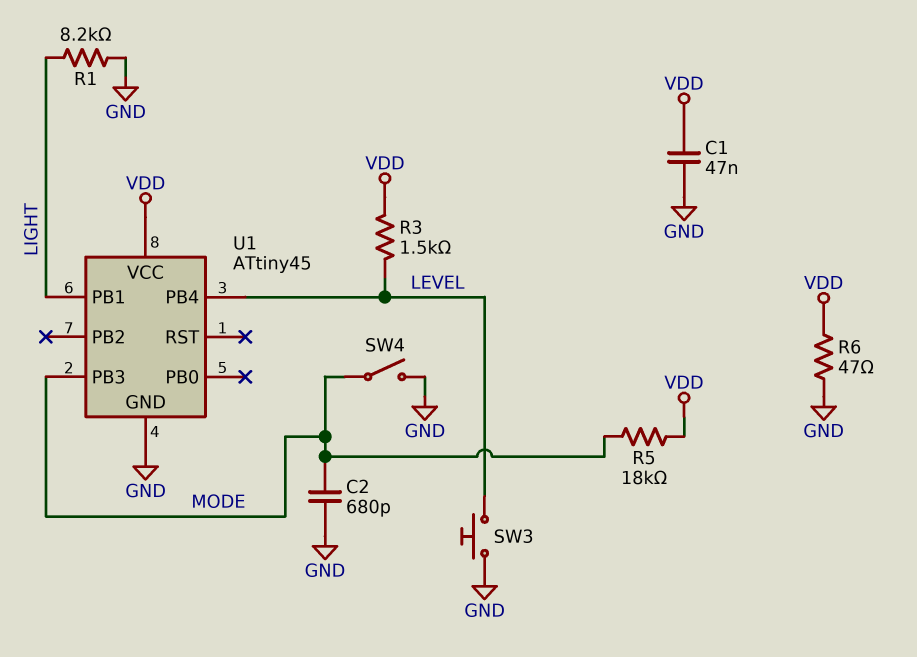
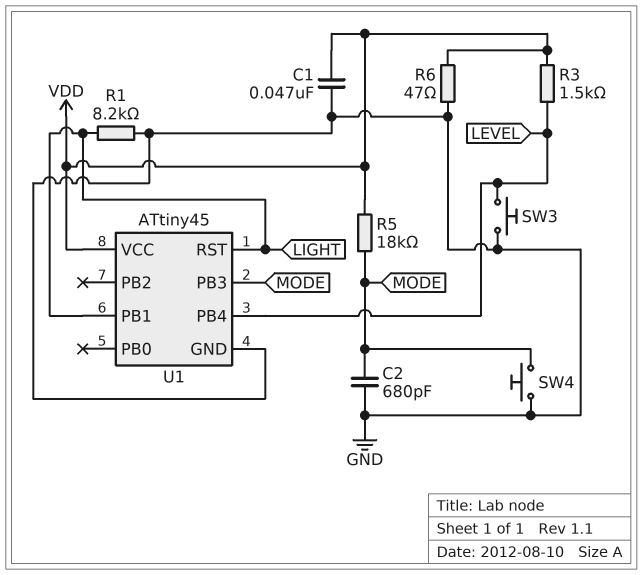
SW4: switch (GND, MODE) -> button (GND, MODE)
U1 pin RST: none -> LIGHT

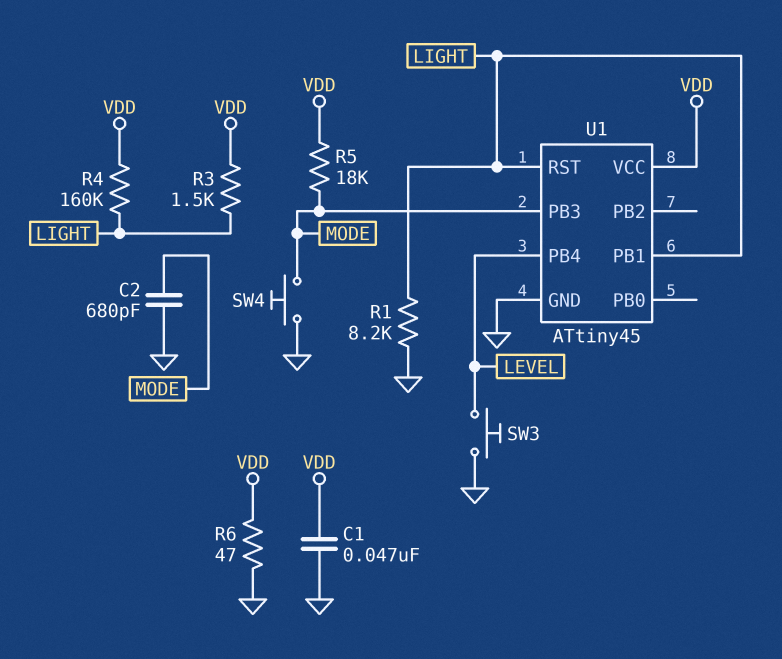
R3: 1.5k (LEVEL, VDD) -> 1.5k (LIGHT, VDD)
R4: none -> 160k (LIGHT, VDD)

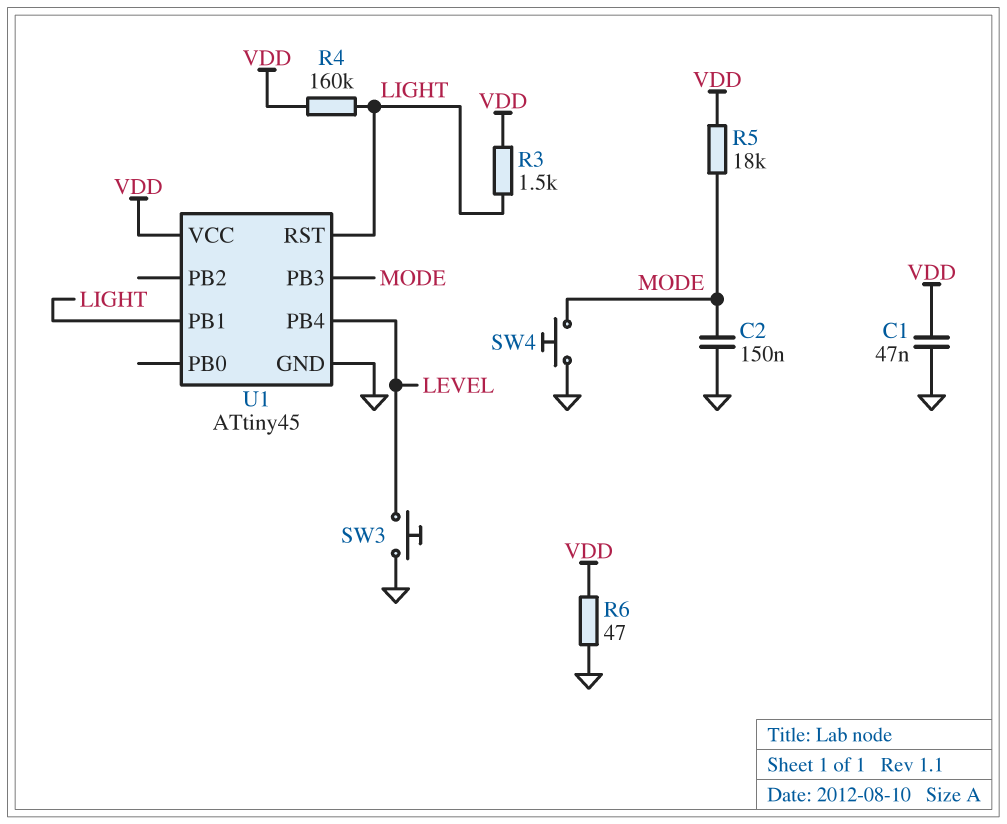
C2: 680pF (GND, MODE) -> 150nF (GND, MODE)
R1: 8.2k (GND, LIGHT) -> none

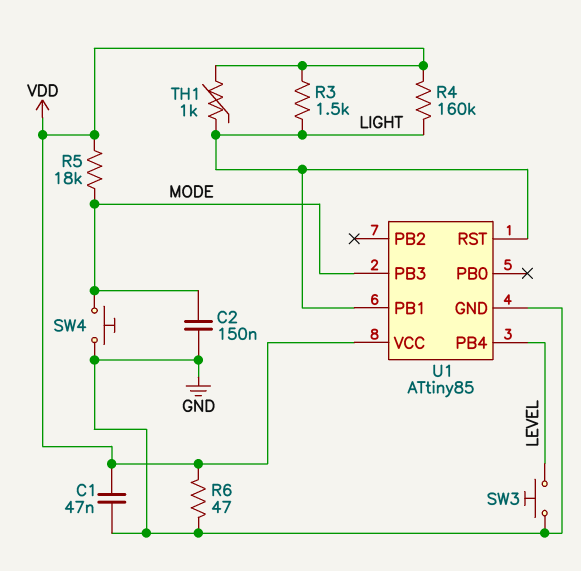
TH1: none -> 1k (LIGHT, VDD)
U1: ATtiny45 -> ATtiny85

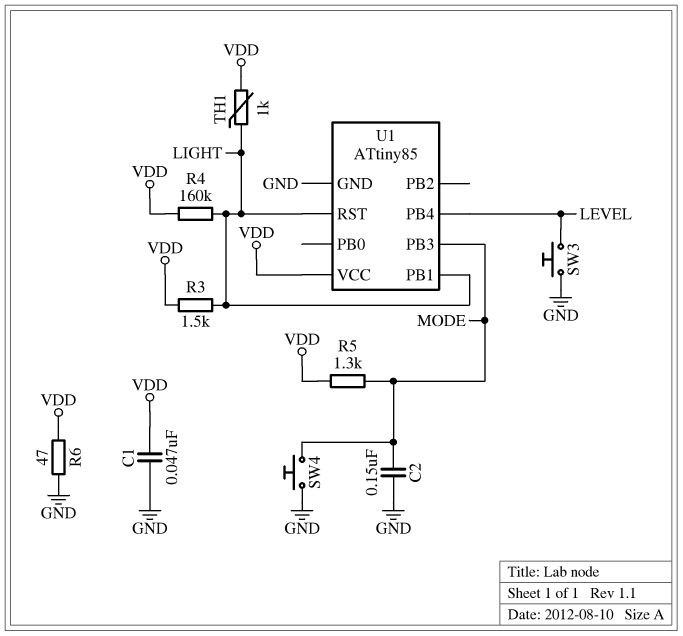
R5: 18k (MODE, VDD) -> 1.3k (MODE, VDD)

